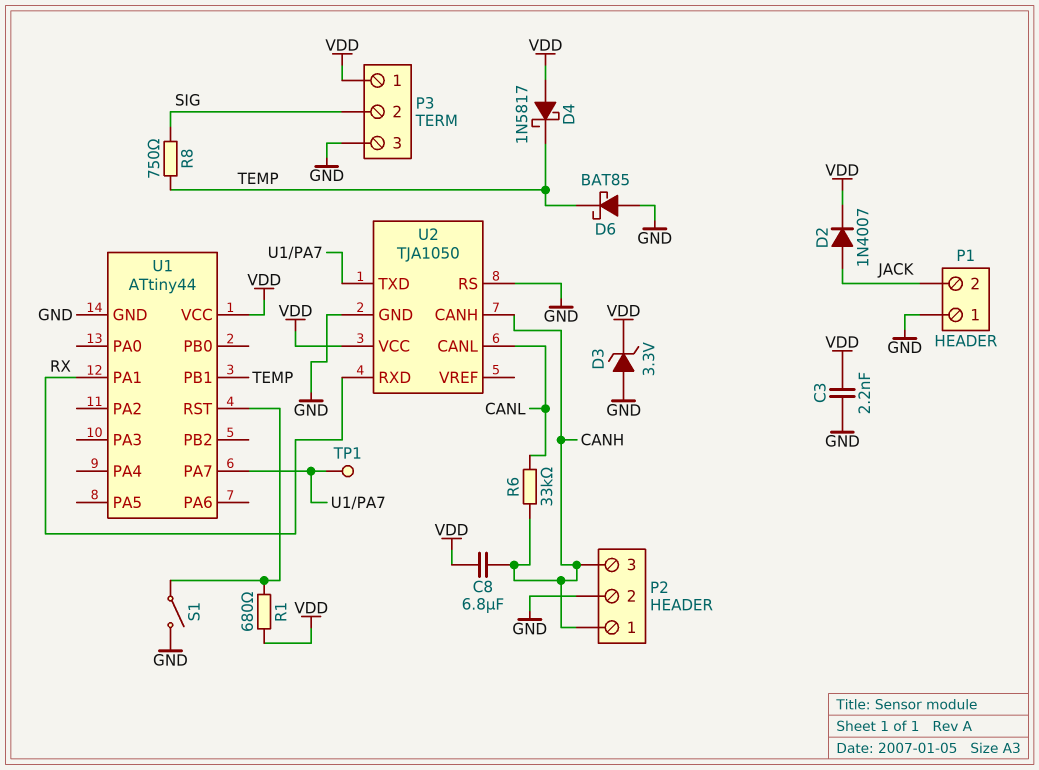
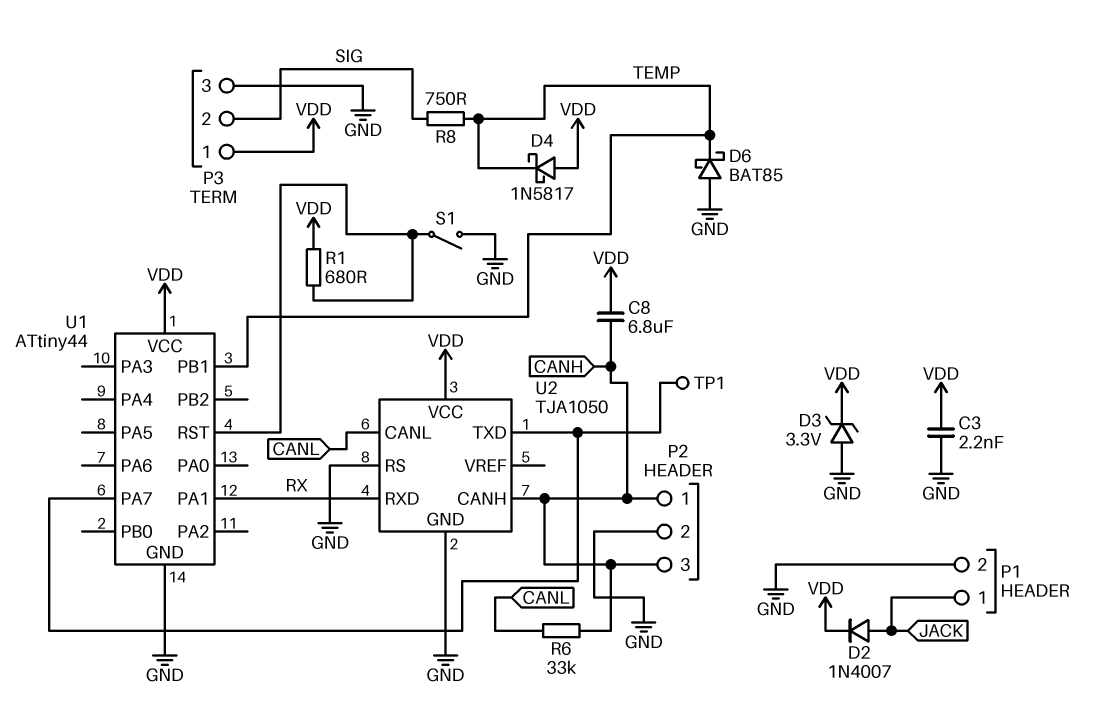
P1 pin 1: GND -> JACK
P1 pin 2: JACK -> GND

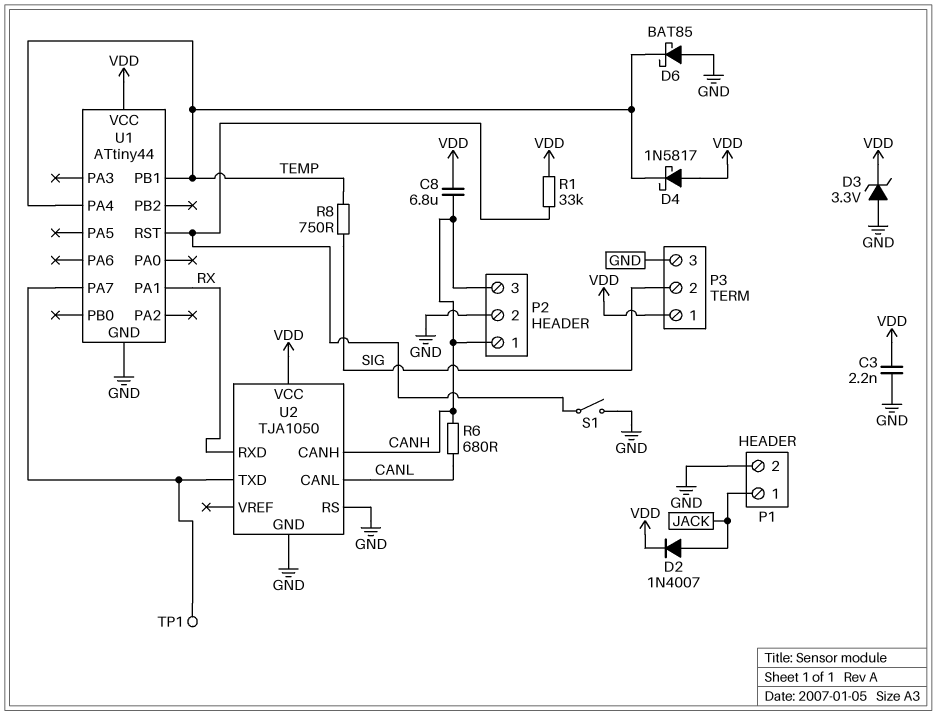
R1: 680 (U1/RST, VDD) -> 33k (U1/RST, VDD)
R6: 33k (CANH, CANL) -> 680 (CANH, CANL)
U1 pin PA4: none -> TEMP

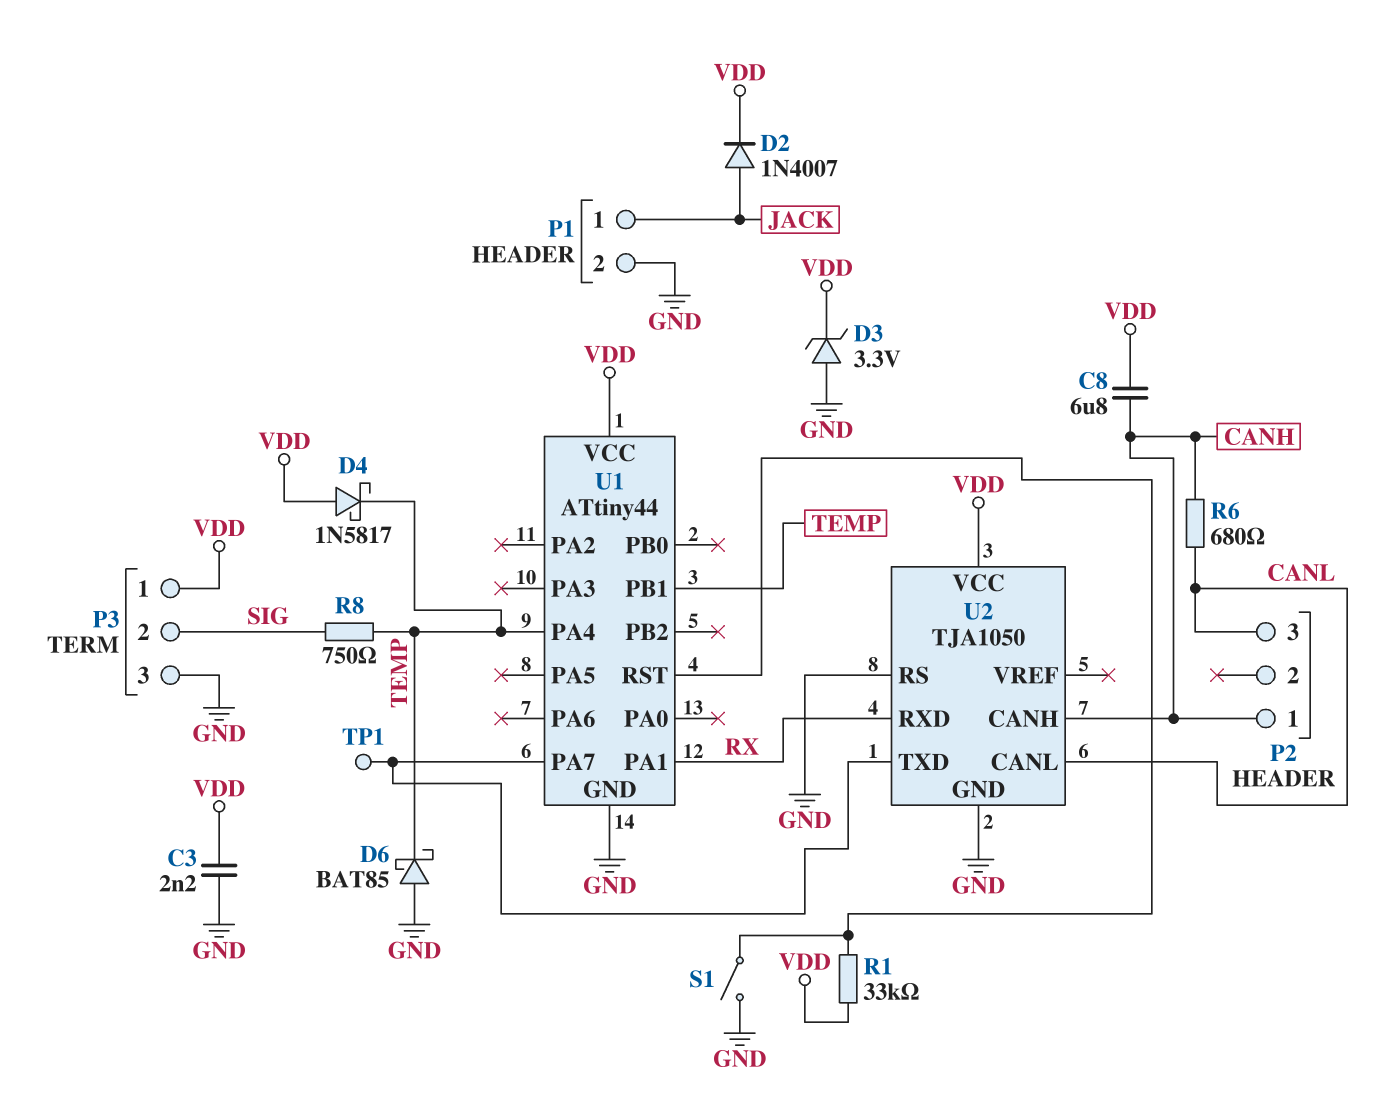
P2 pin 2: GND -> none
P2 pin 3: CANH -> CANL

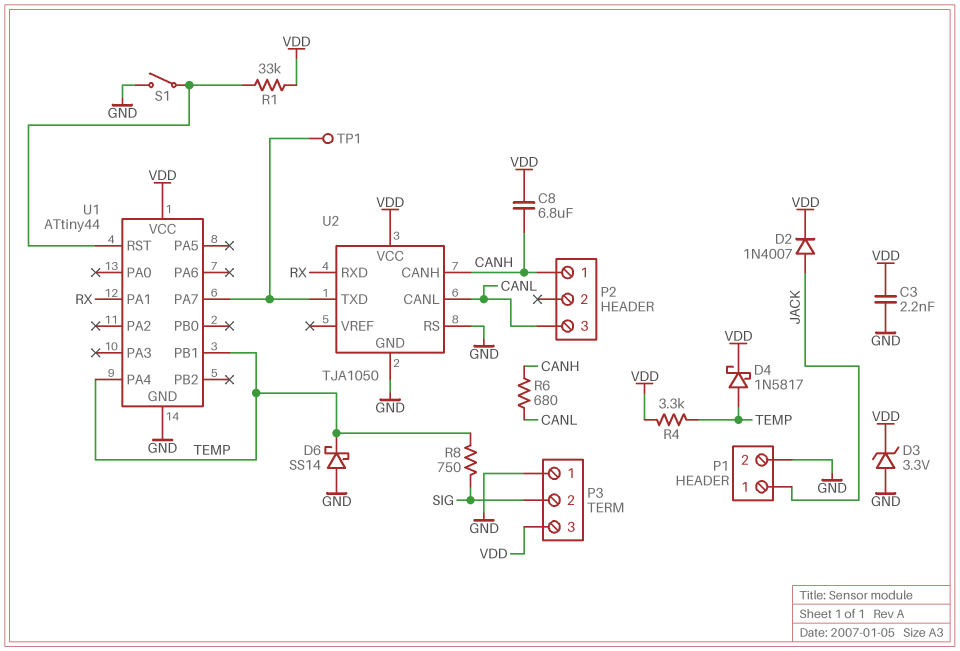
D4: schottky 1N5817 (A VDD, K TEMP) -> schottky 1N5817 (A TEMP, K VDD)
D6: schottky BAT85 (A GND, K TEMP) -> schottky SS14 (A GND, K TEMP)
P3 pin 1: VDD -> GND
P3 pin 3: GND -> VDD
R4: none -> 3.3k (TEMP, VDD)

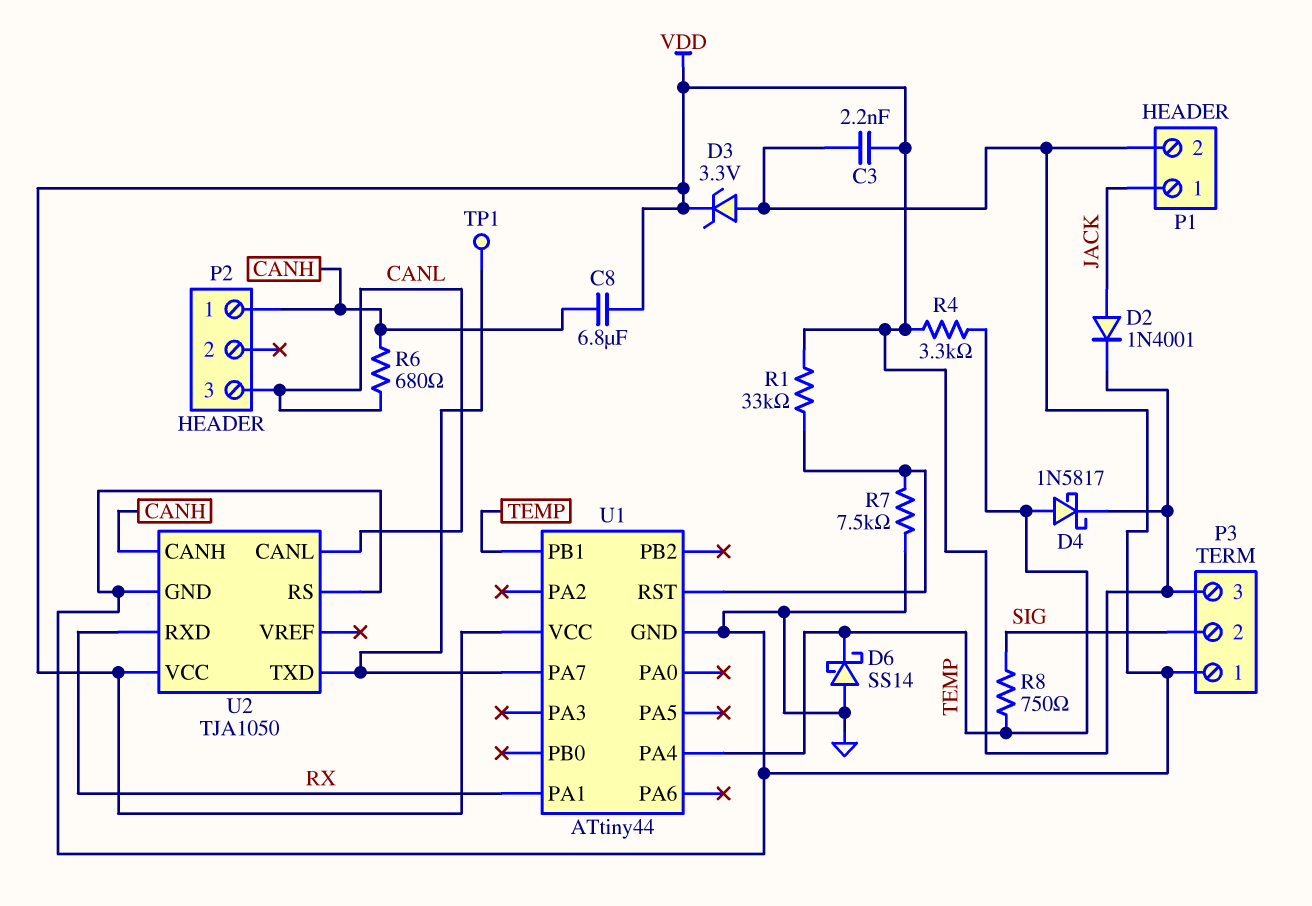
D2: diode 1N4007 (A JACK, K VDD) -> diode 1N4001 (A JACK, K VDD)
R7: none -> 7.5k (GND, U1/RST)
S1: switch (GND, U1/RST) -> none

